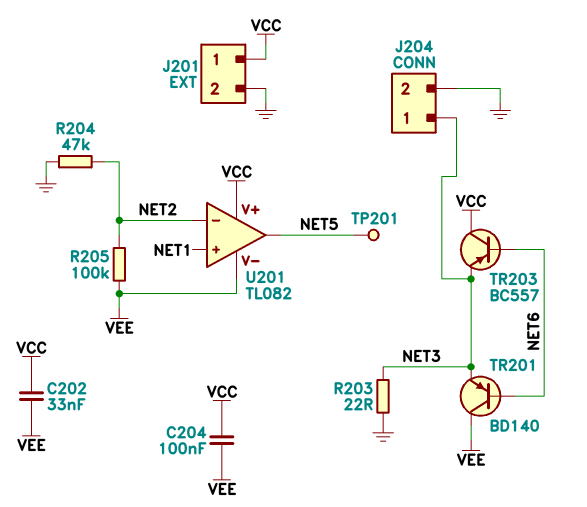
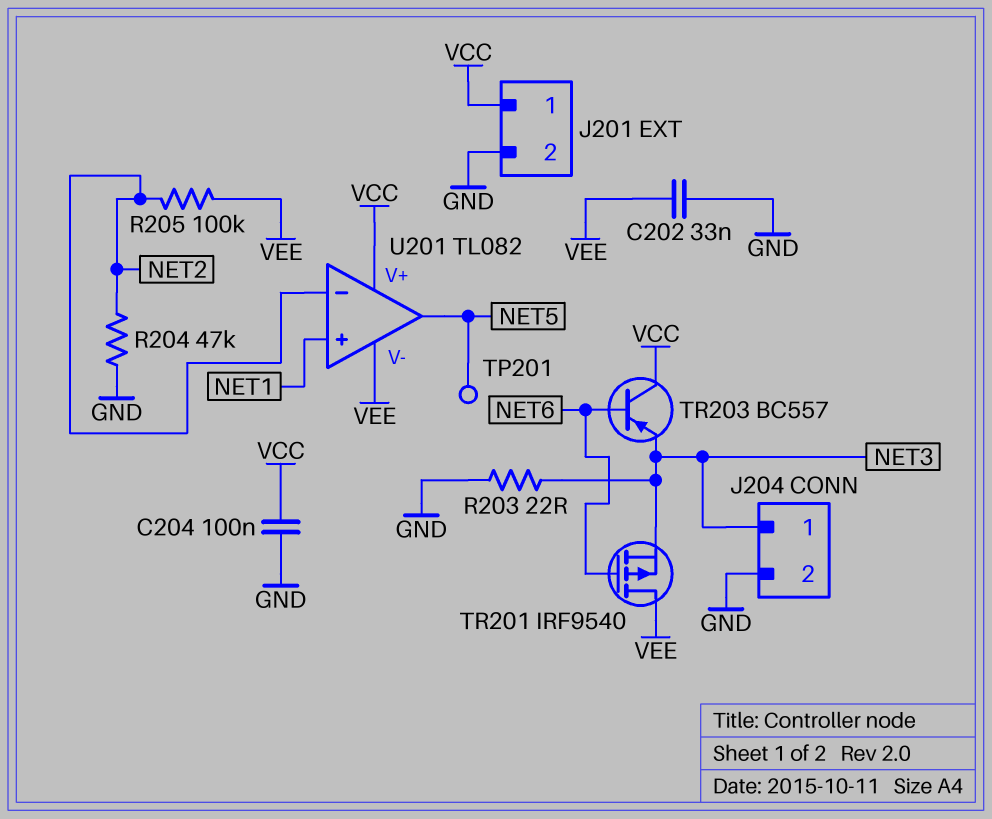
C202: 33nF (VCC, VEE) -> 33nF (GND, VEE)
C204: 100nF (VCC, VEE) -> 100nF (GND, VCC)
TR201: PNP BD140 (B NET6, C VEE, E NET3) -> PMOS IRF9540 (G NET6, D VEE, S NET3)

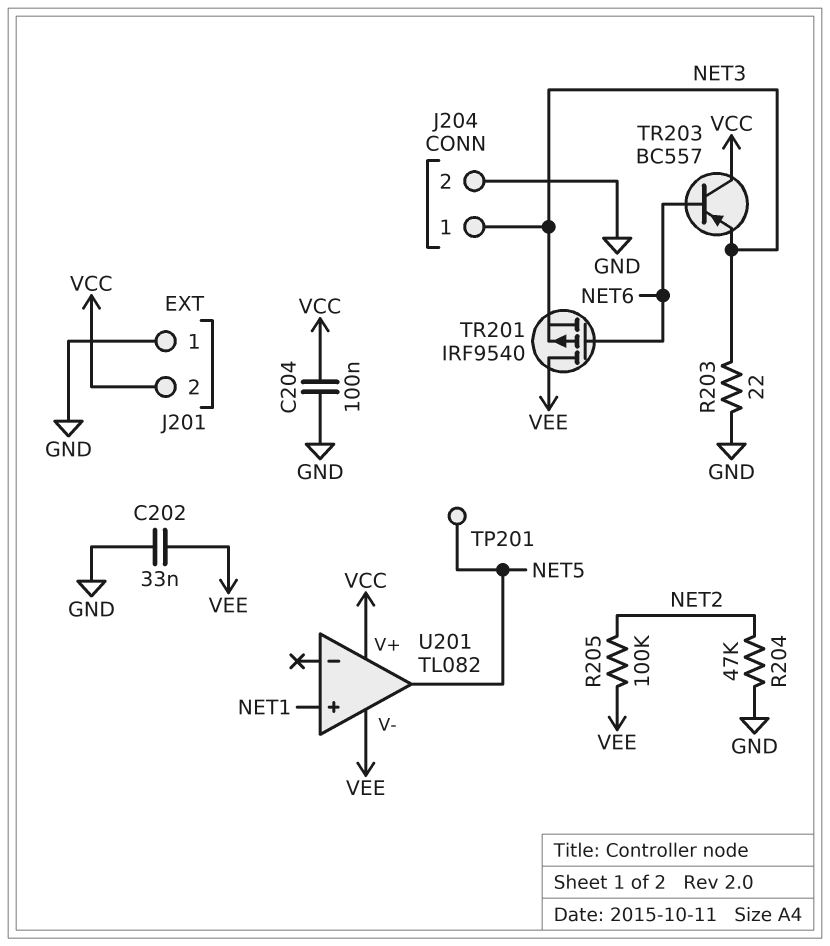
J201 pin 1: VCC -> GND
J201 pin 2: GND -> VCC
U201 pin in-: NET2 -> none

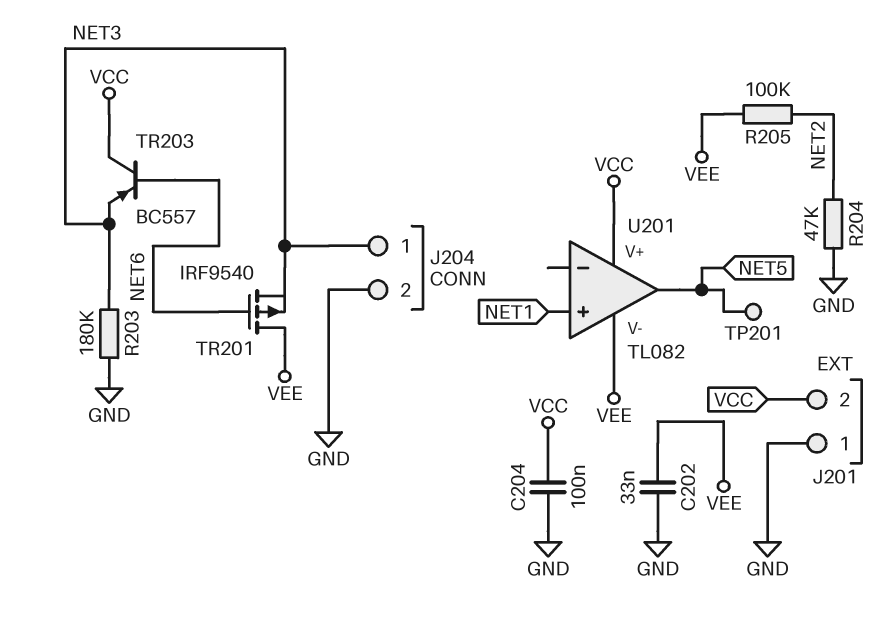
R203: 22 (GND, NET3) -> 180k (GND, NET3)

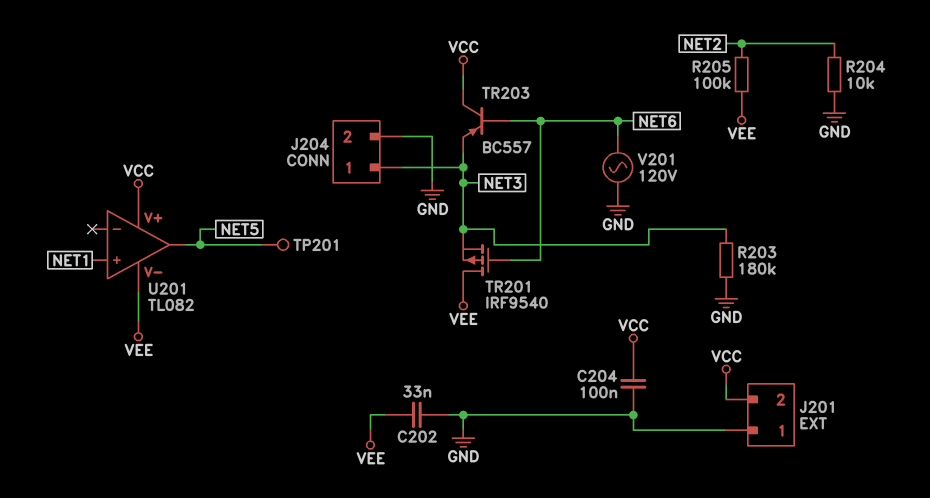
R204: 47k (GND, NET2) -> 10k (GND, NET2)
V201: none -> AC 120V (GND, NET6)

